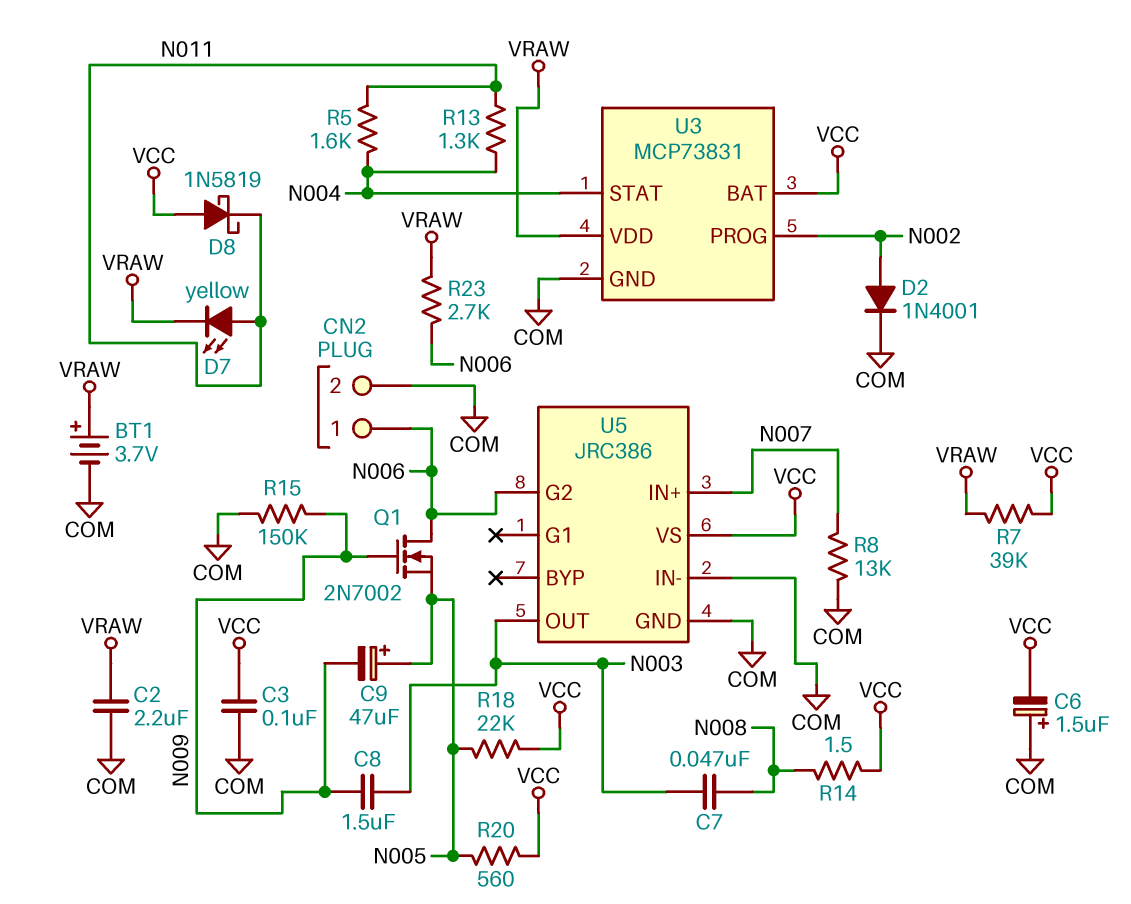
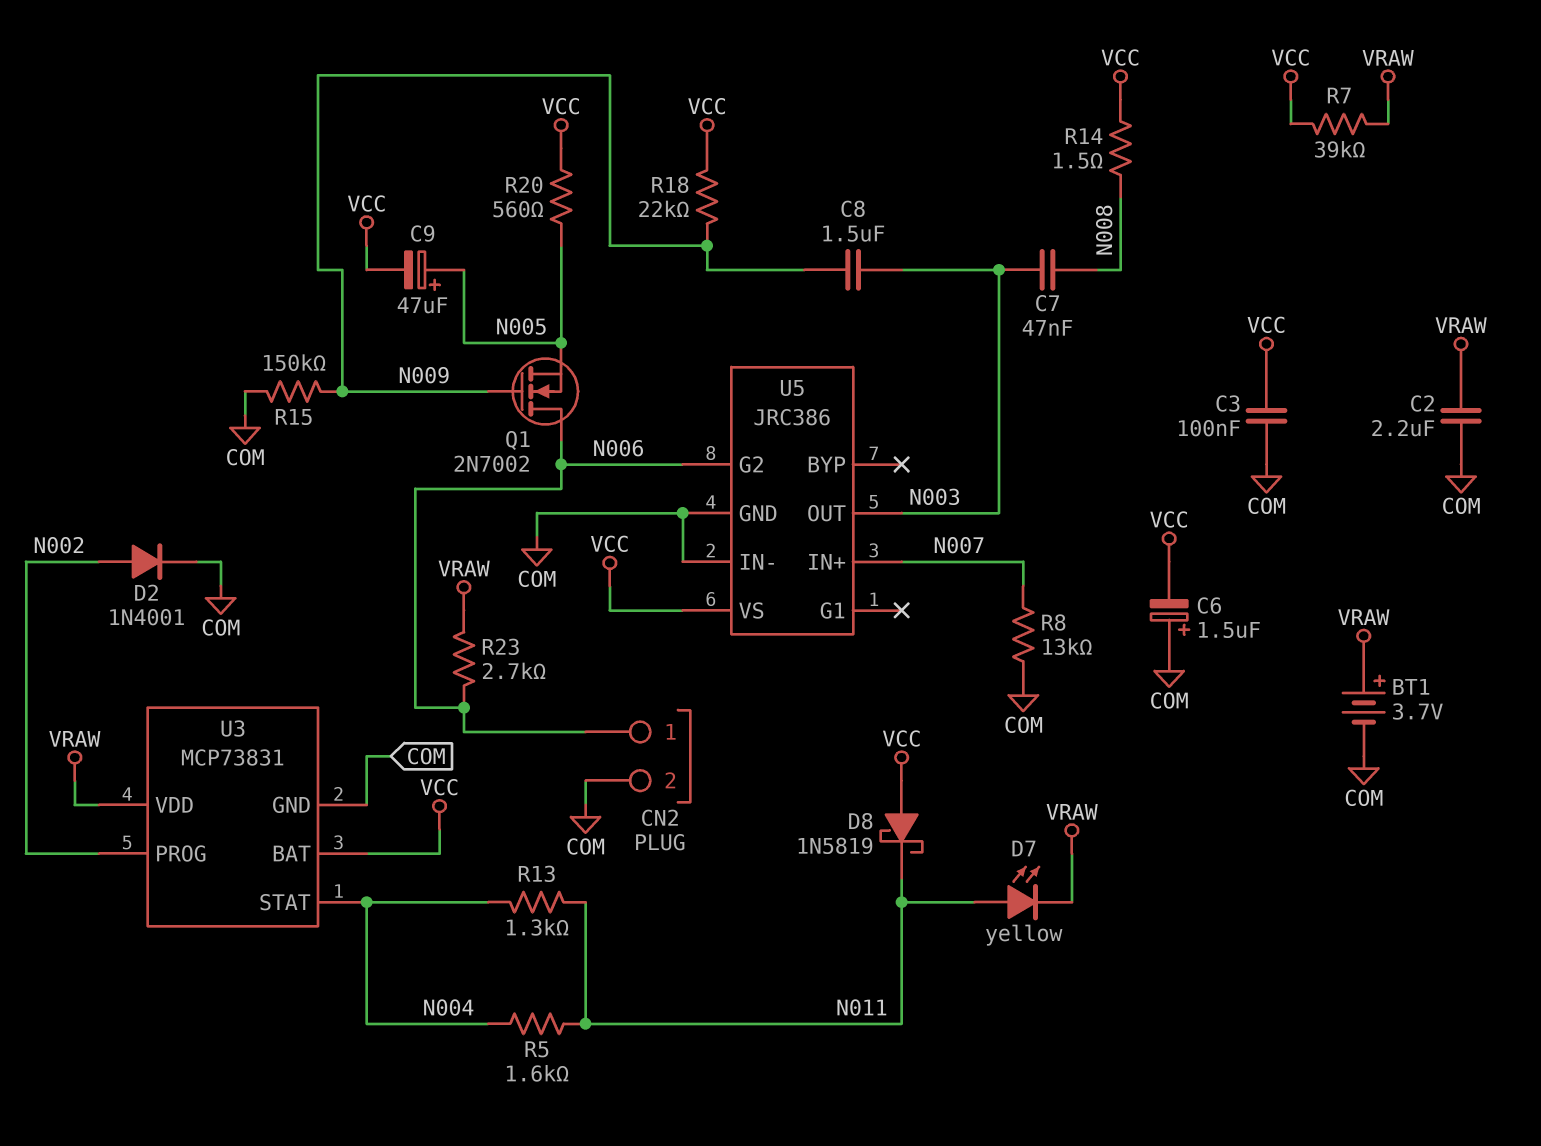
C9: 47uF (plus N005, minus N009) -> 47uF (plus N005, minus VCC)
R18: 22k (N005, VCC) -> 22k (N009, VCC)

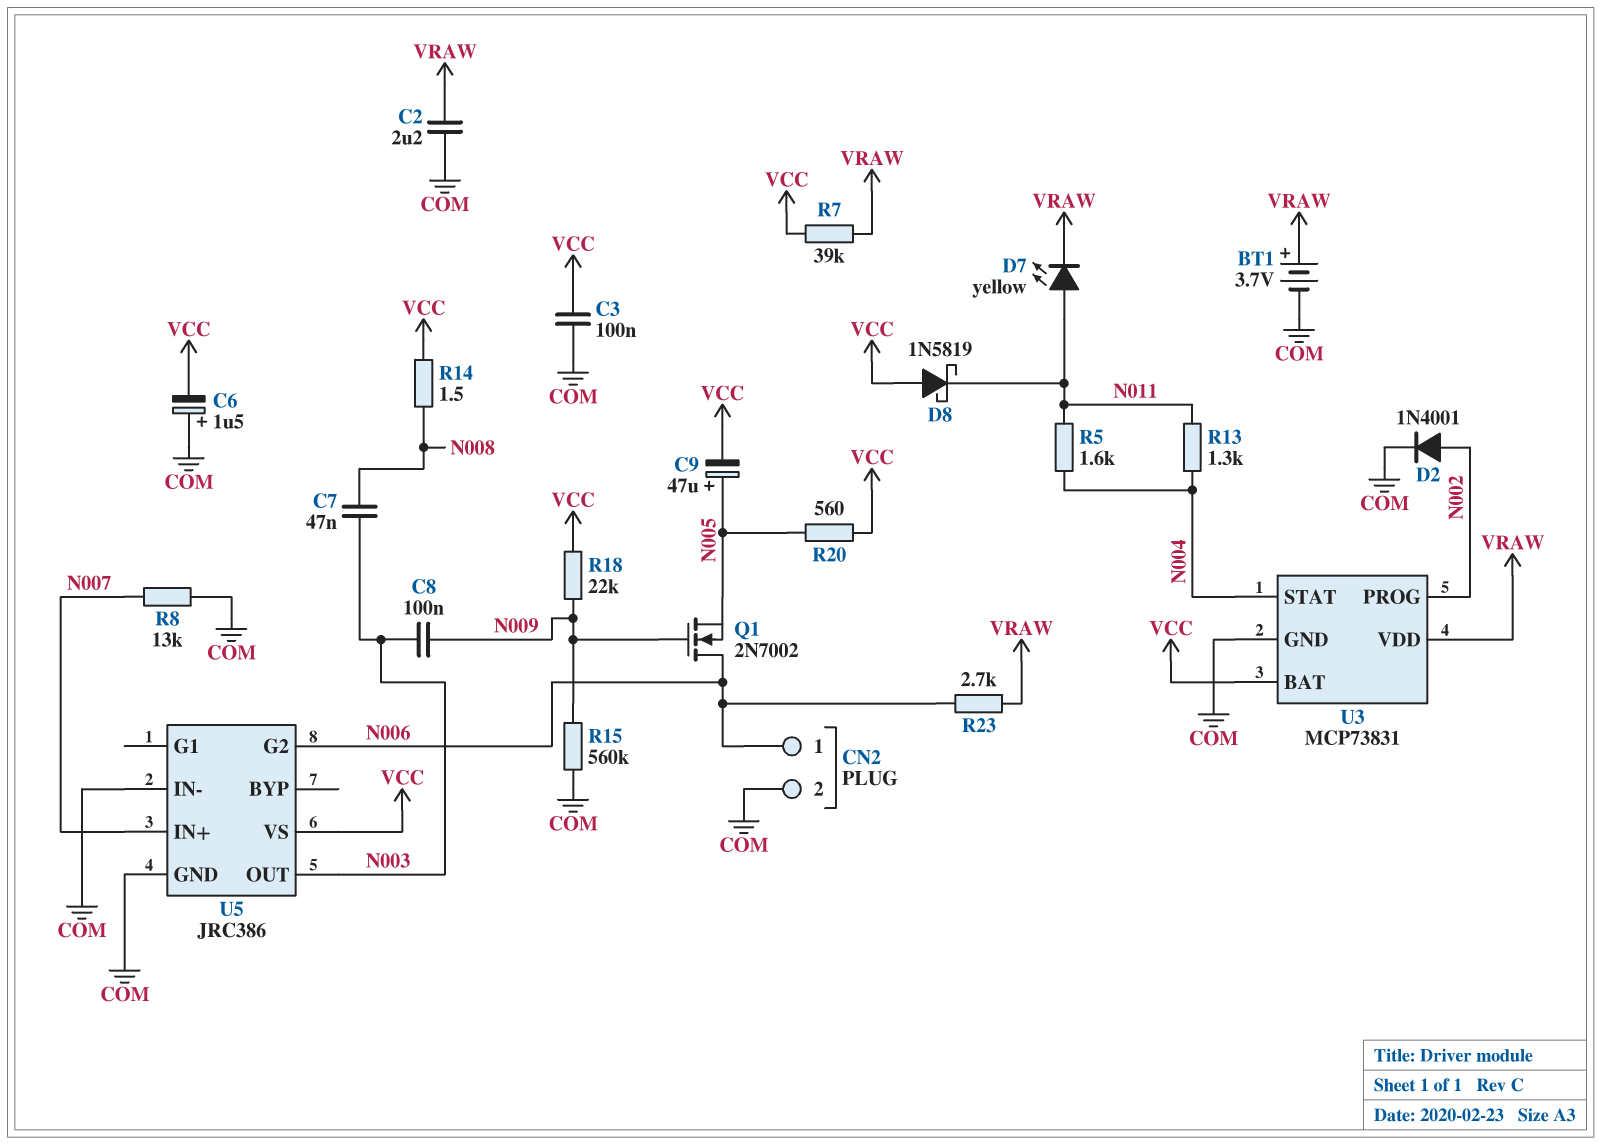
C8: 1.5uF (N003, N009) -> 100nF (N003, N009)
R15: 150k (COM, N009) -> 560k (COM, N009)

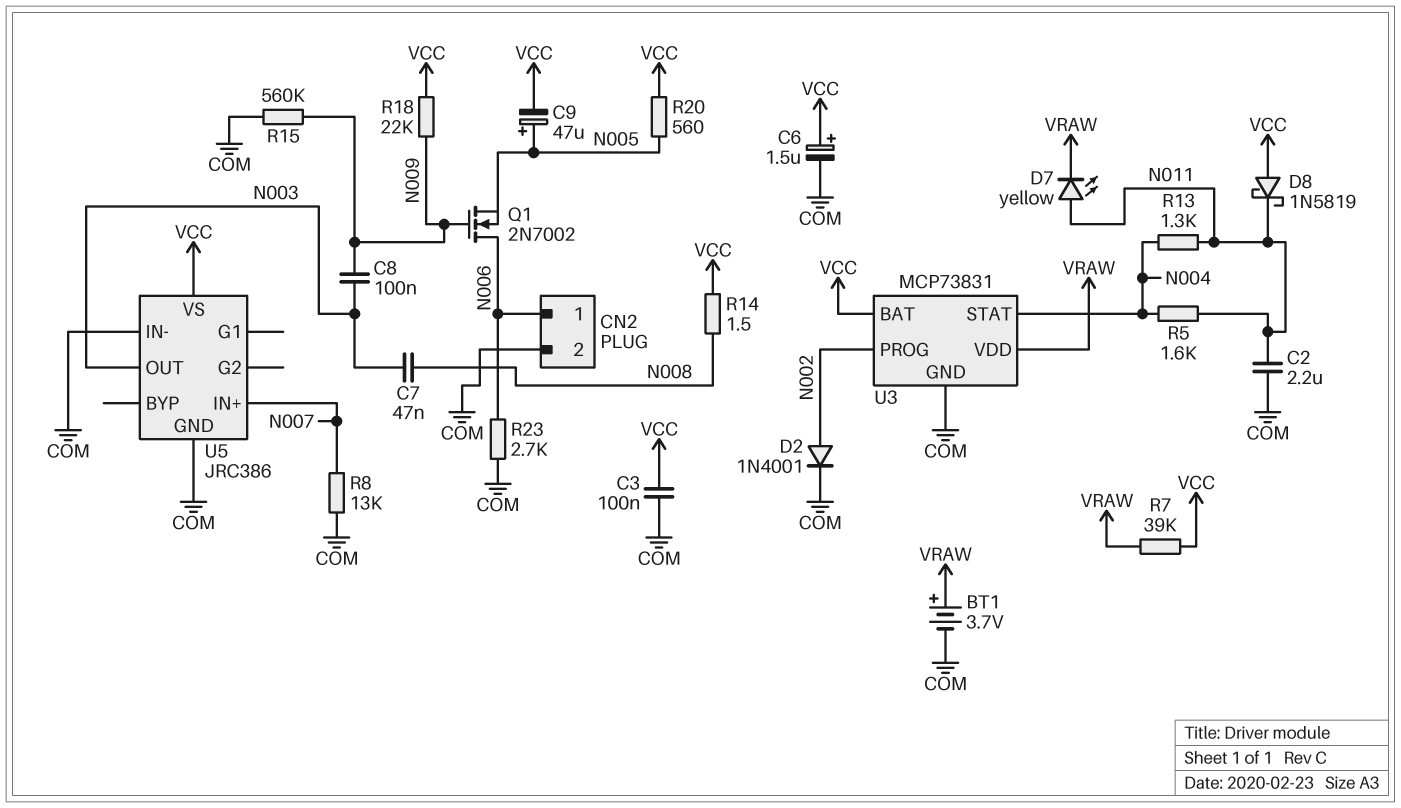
C2: 2.2uF (COM, VRAW) -> 2.2uF (COM, N011)
C6: 1.5uF (plus COM, minus VCC) -> 1.5uF (plus VCC, minus COM)
R23: 2.7k (N006, VRAW) -> 2.7k (COM, N006)
U5 pin G2: N006 -> none

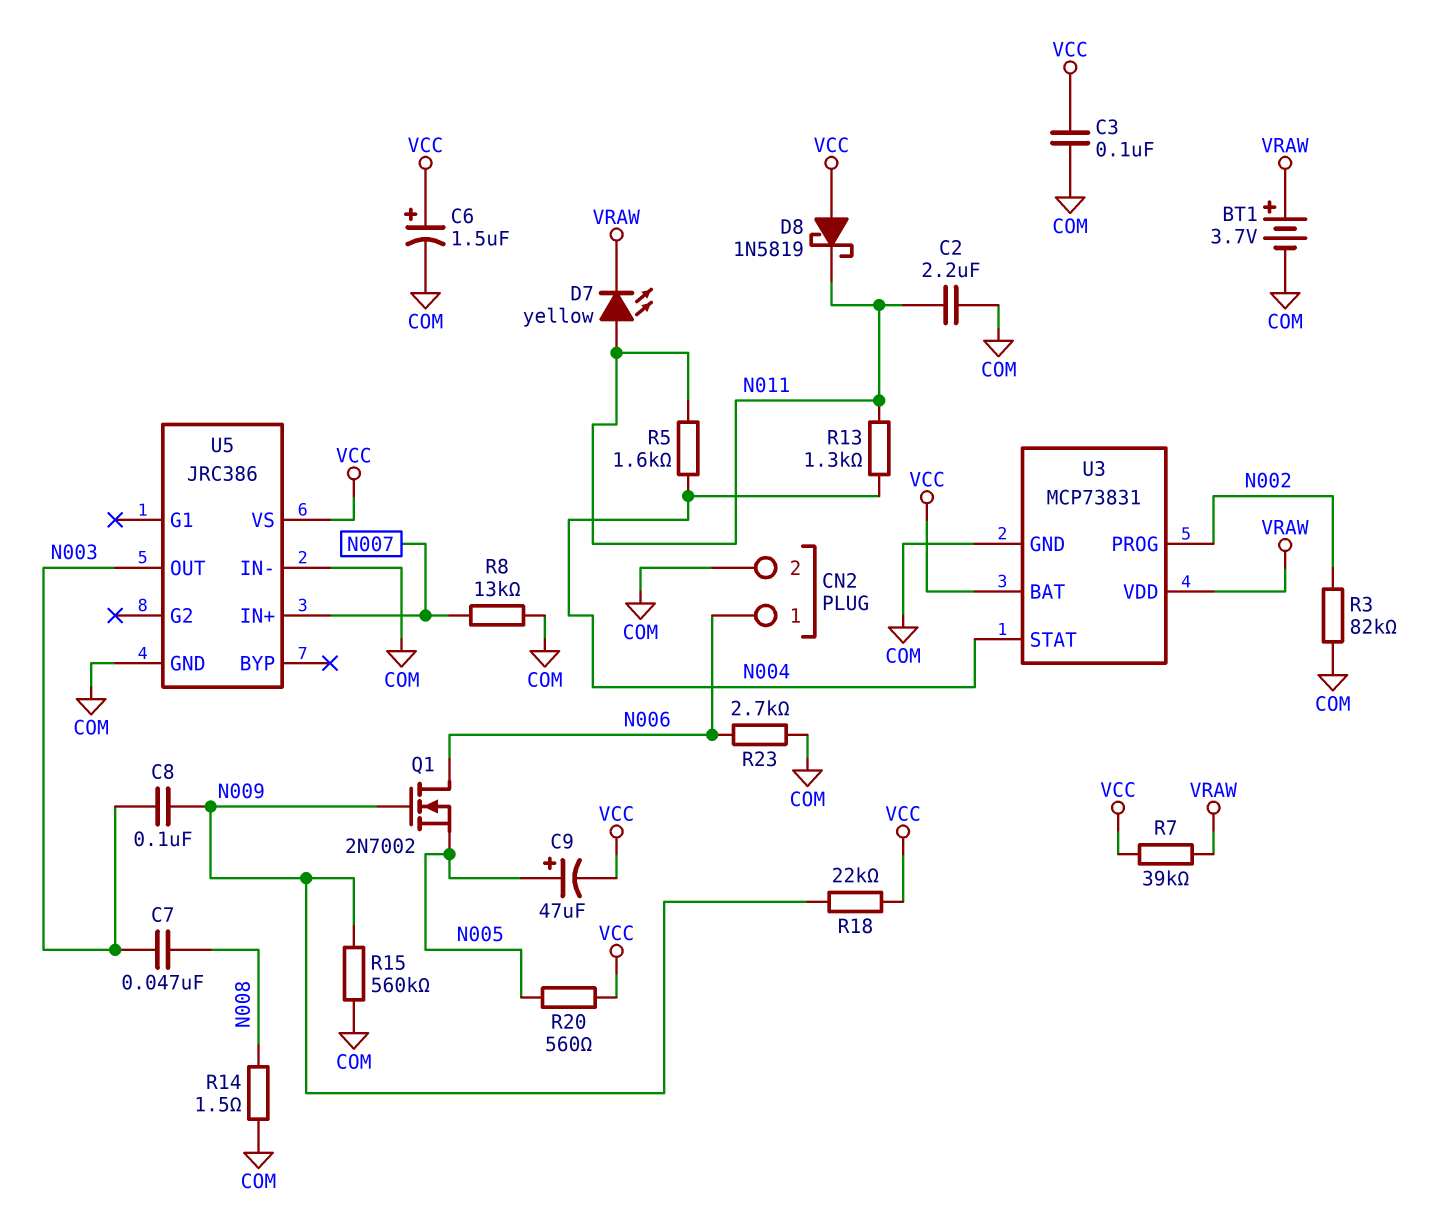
D2: diode 1N4001 (A N002, K COM) -> none
R3: none -> 82k (COM, N002)
R14: 1.5 (N008, VCC) -> 1.5 (COM, N008)

